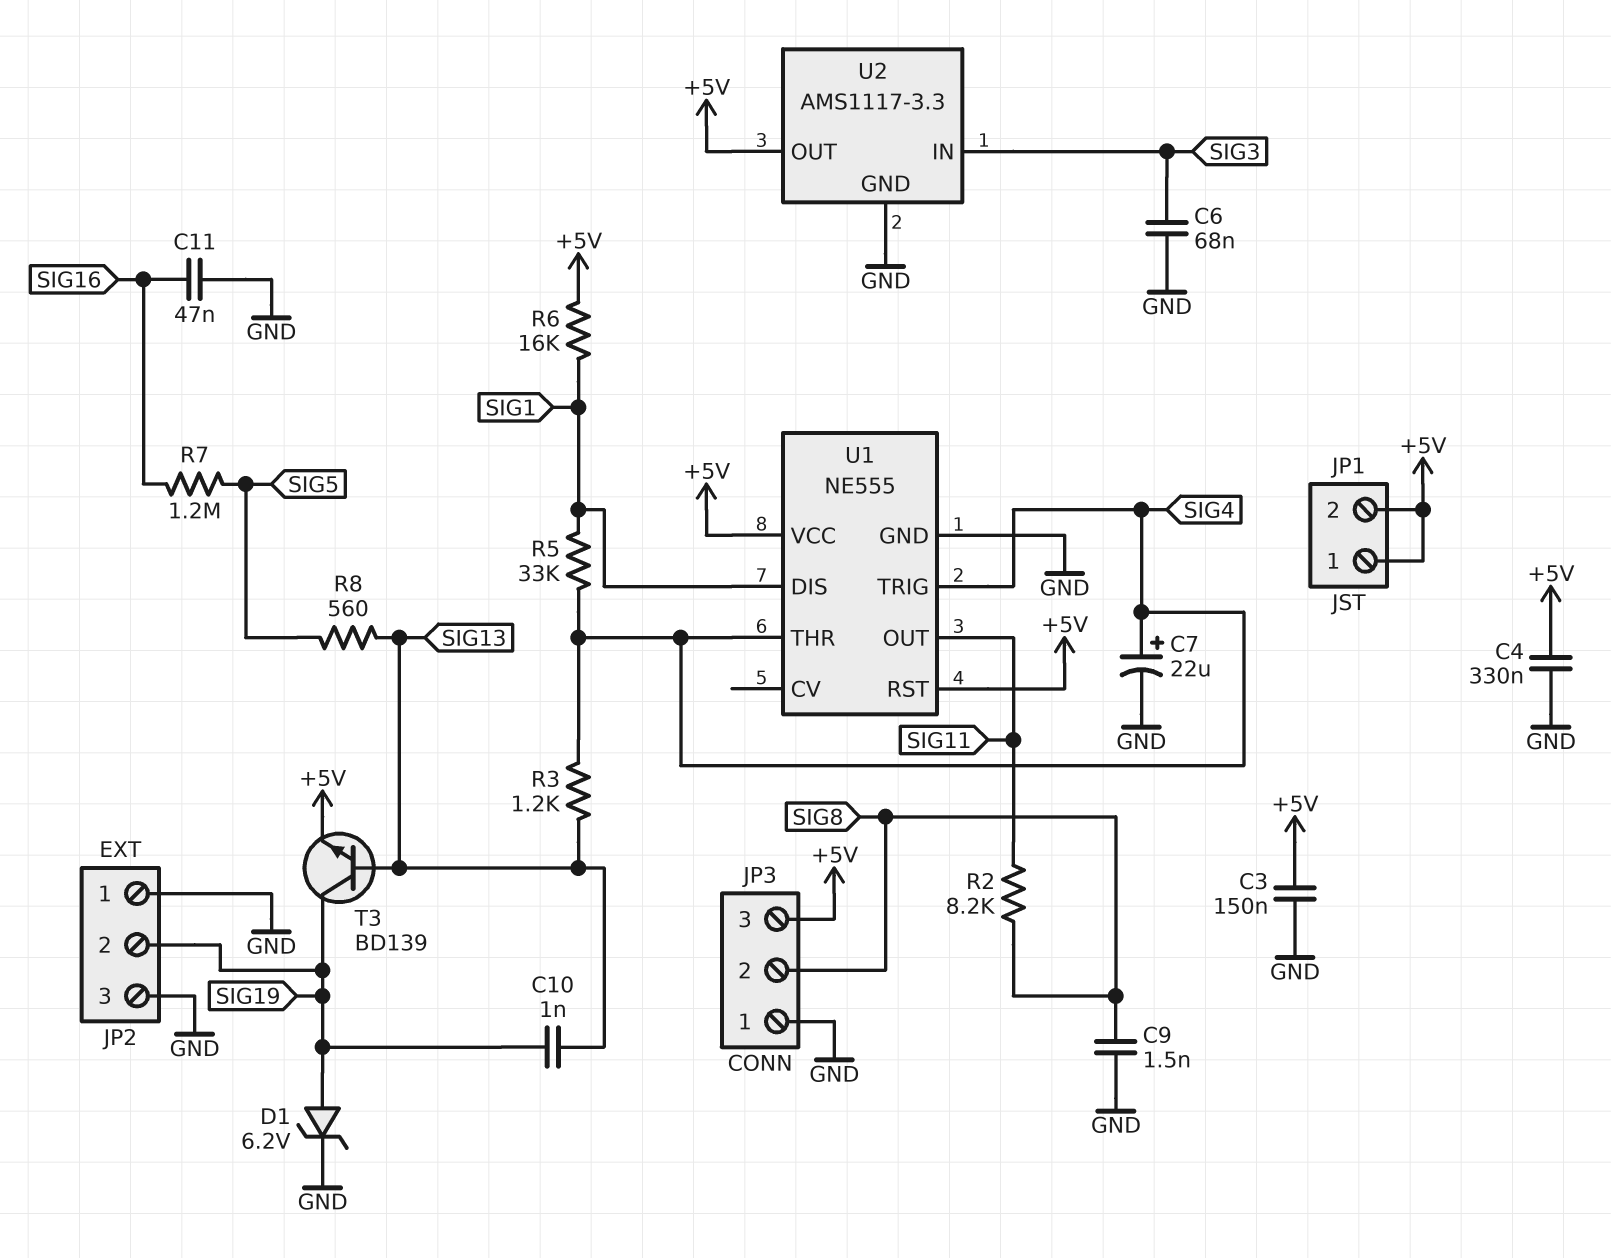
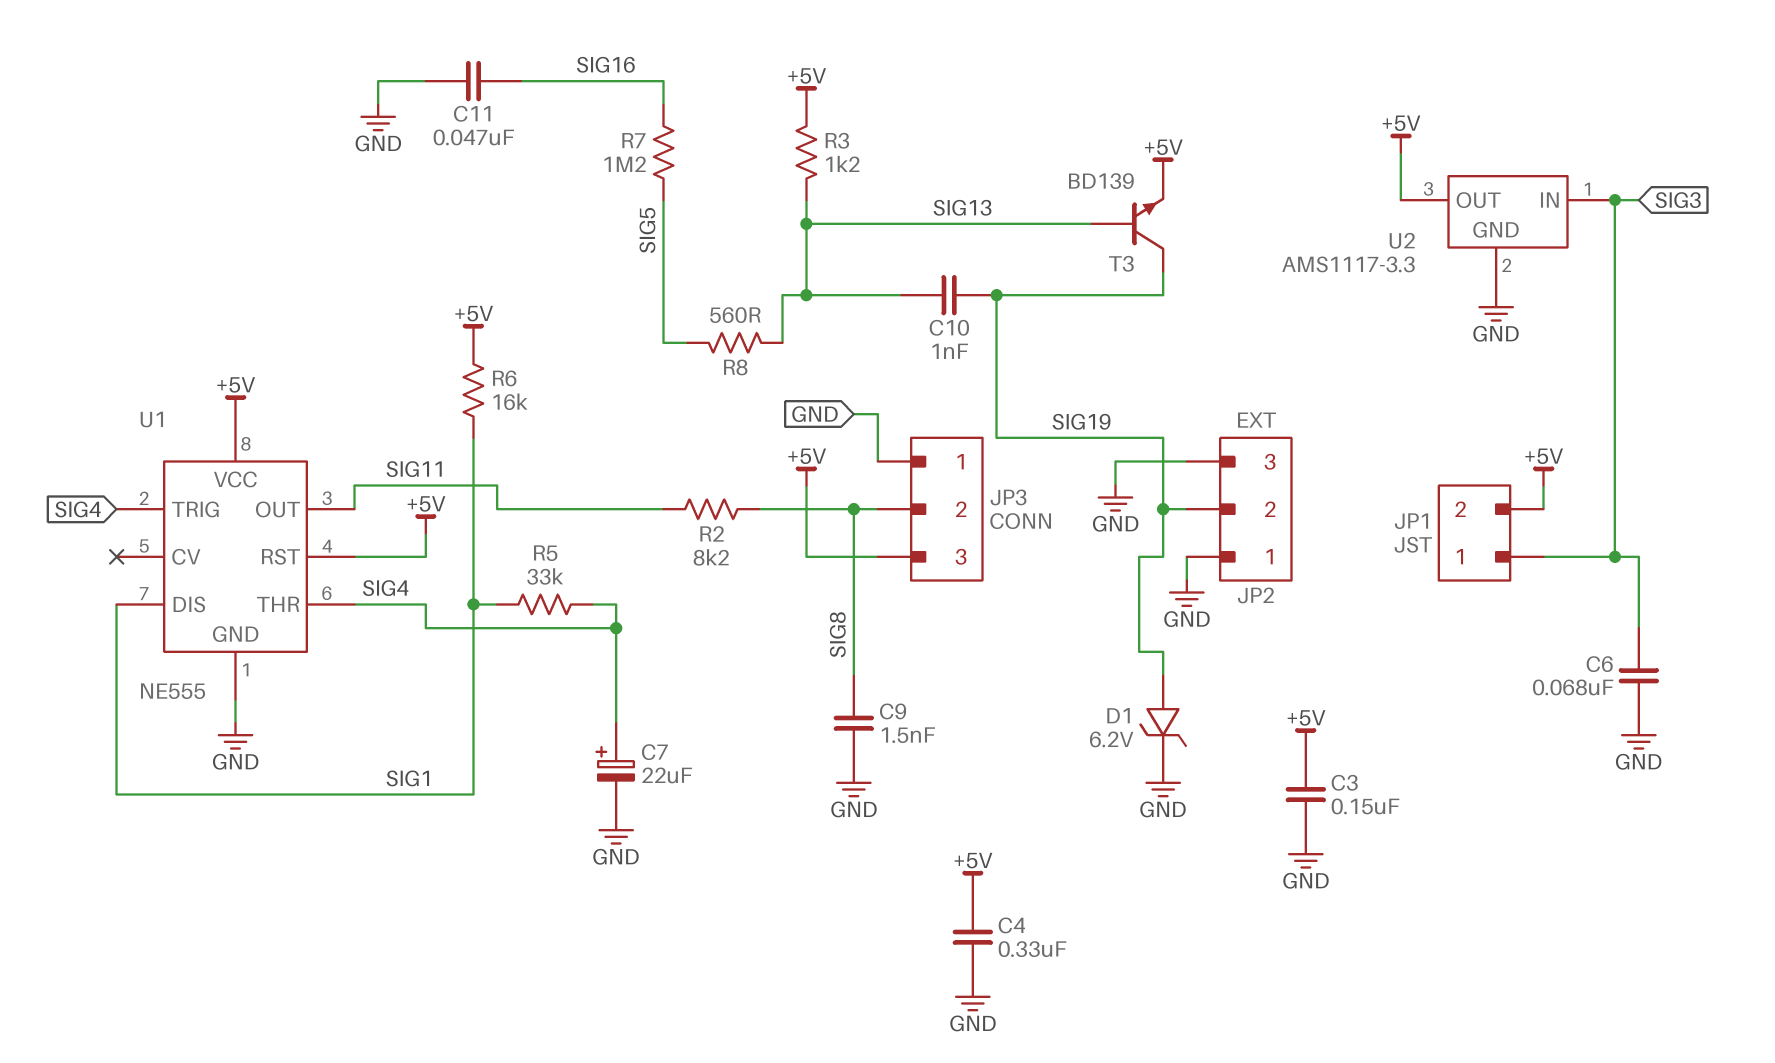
JP1 pin 1: +5V -> SIG3
R3: 1.2k (SIG4, SIG13) -> 1.2k (+5V, SIG13)

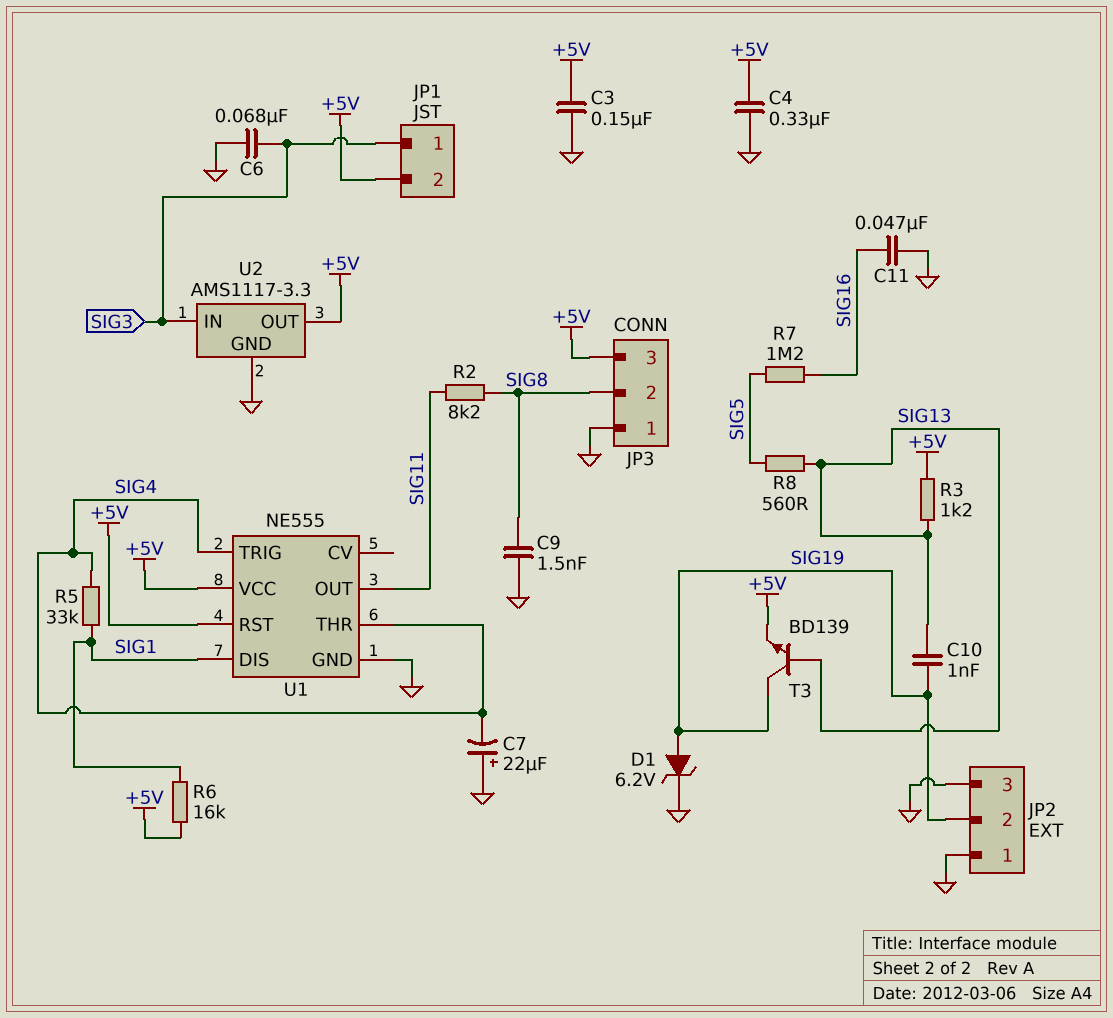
C7: 22uF (plus SIG4, minus GND) -> 22uF (plus GND, minus SIG4)

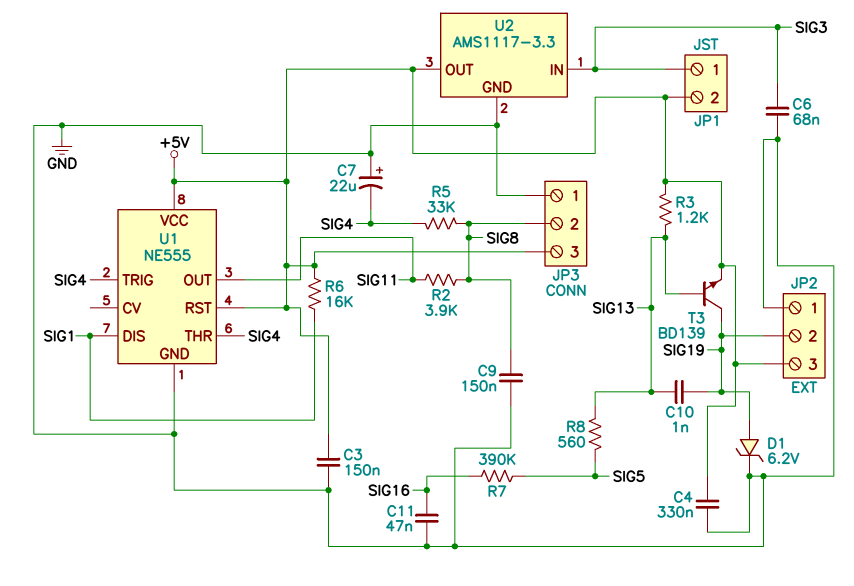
C9: 1.5nF (GND, SIG8) -> 150nF (GND, SIG8)
JP2 pin 3: GND -> +5V
R2: 8.2k (SIG8, SIG11) -> 3.9k (SIG8, SIG11)
R5: 33k (SIG1, SIG4) -> 33k (SIG4, SIG8)
R7: 1.2M (SIG5, SIG16) -> 390k (SIG5, SIG16)

